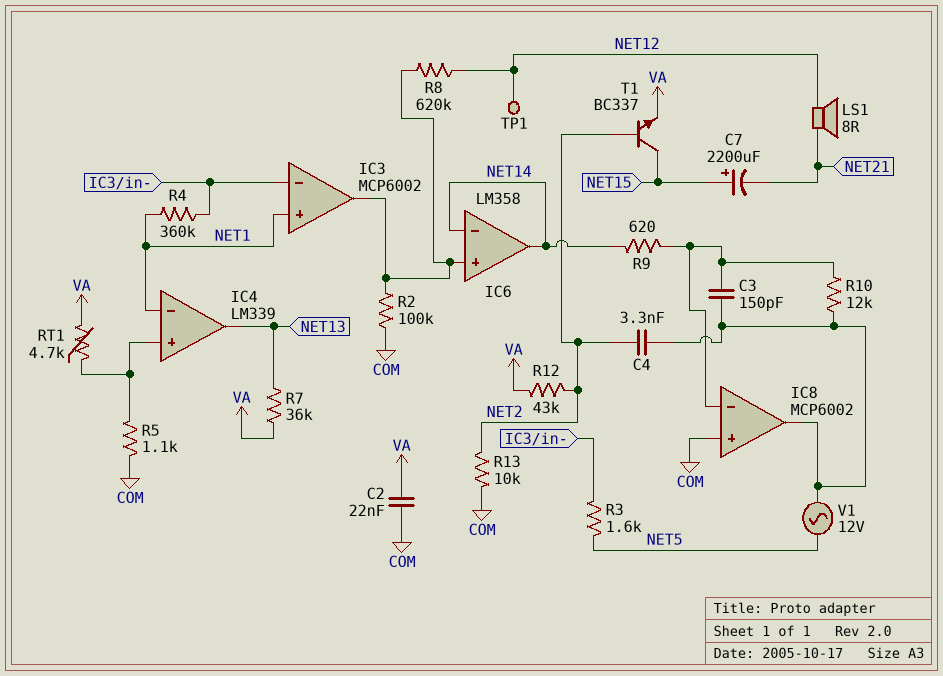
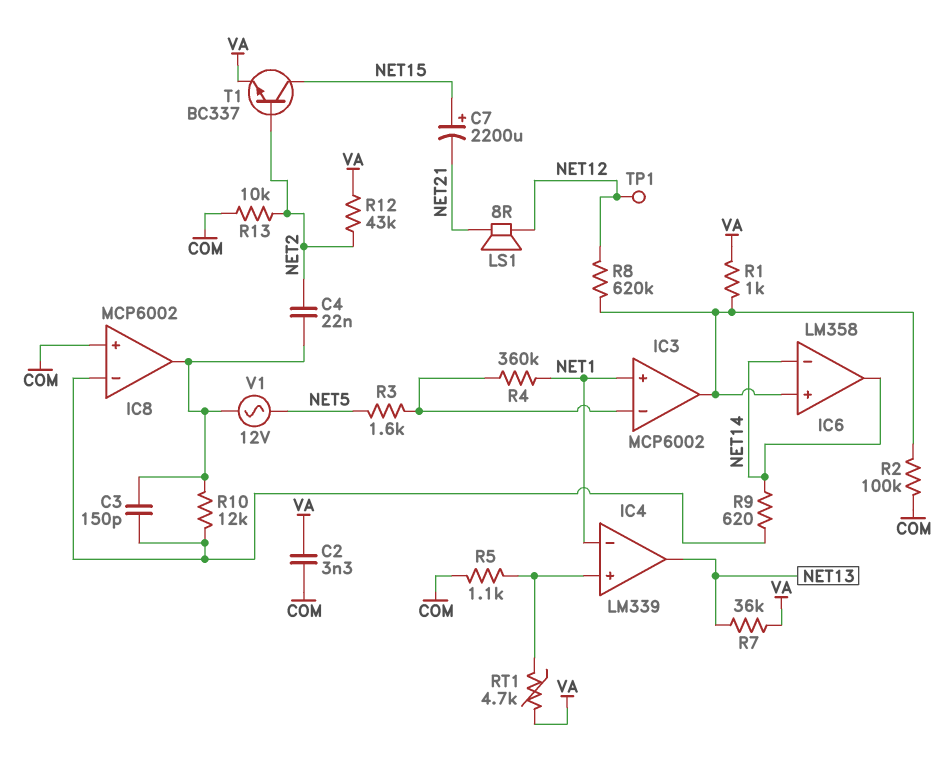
C2: 22nF (COM, VA) -> 3.3nF (COM, VA)
C4: 3.3nF (IC8/out, NET2) -> 22nF (IC8/out, NET2)
R1: none -> 1k (IC3/out, VA)

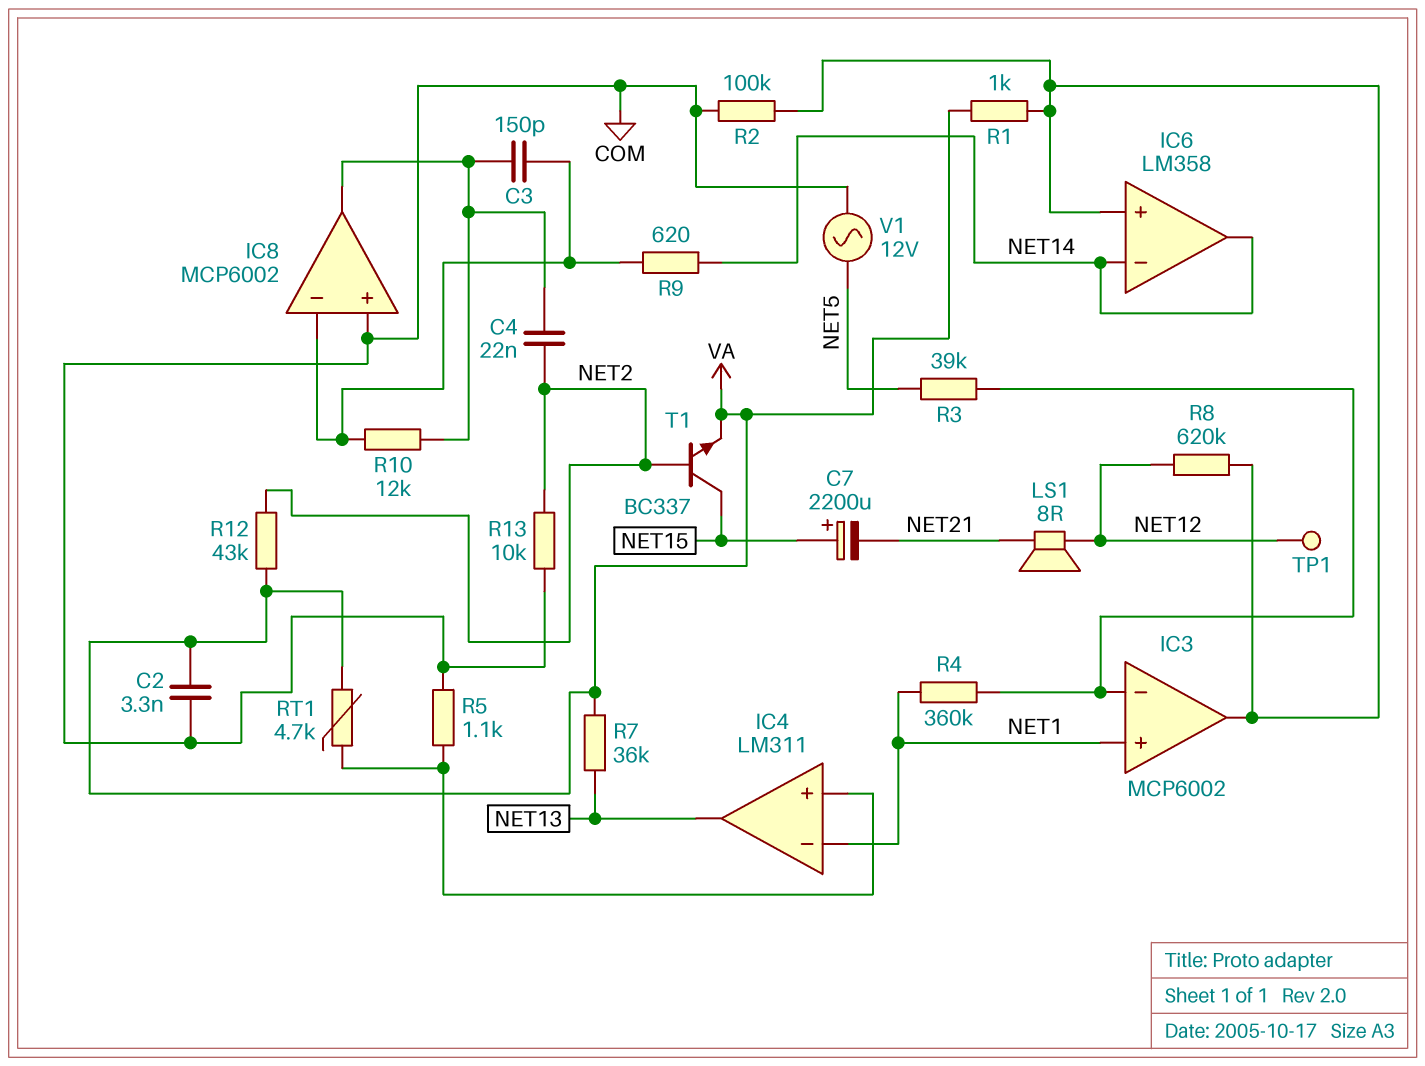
IC4: LM339 -> LM311
R3: 1.6k (IC3/in-, NET5) -> 39k (IC3/in-, NET5)
V1: AC 12V (IC8/out, NET5) -> AC 12V (COM, NET5)

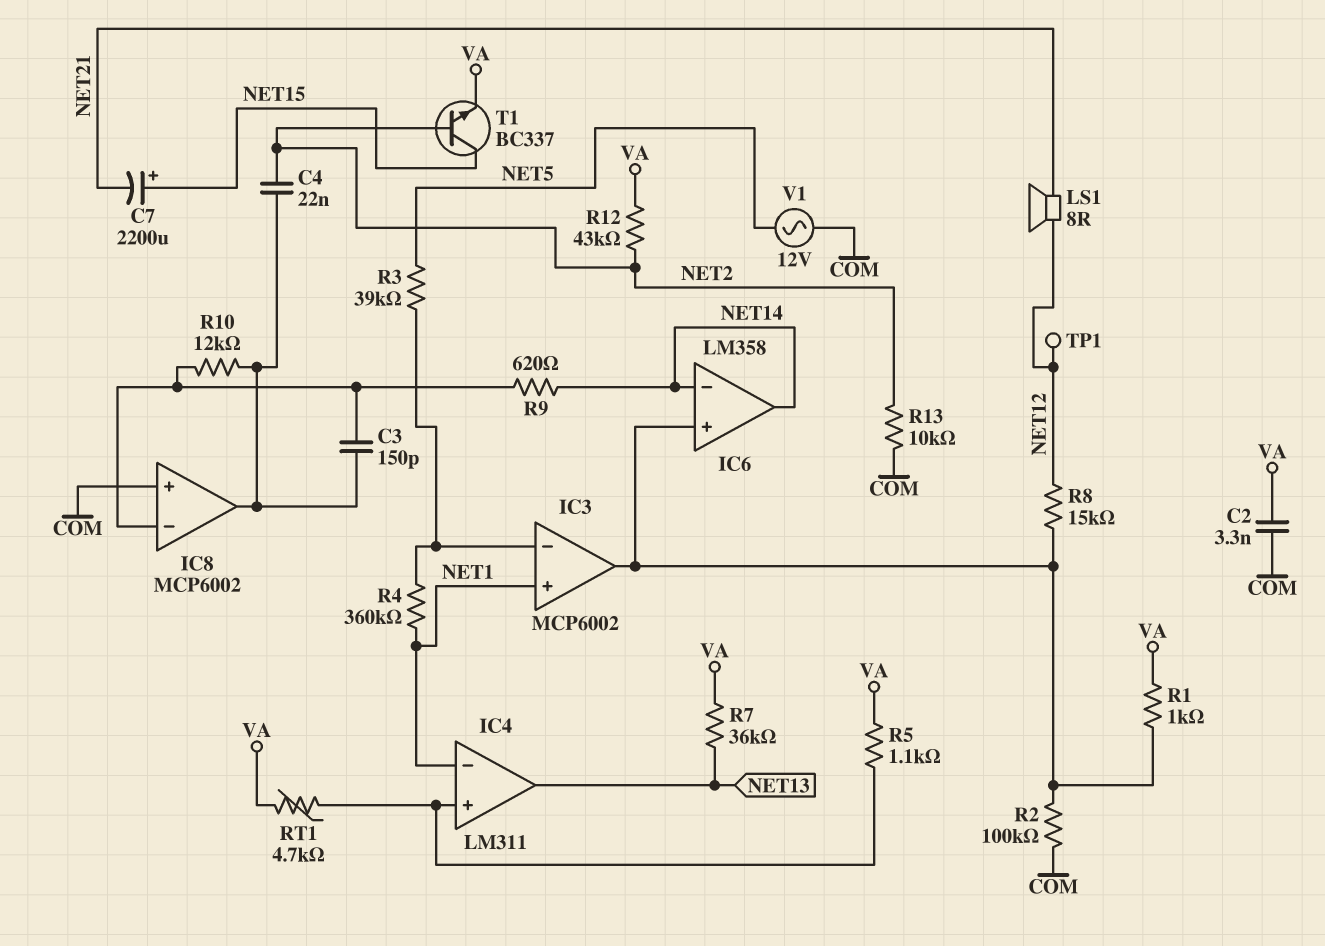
R5: 1.1k (COM, IC4/in+) -> 1.1k (IC4/in+, VA)
R8: 620k (IC3/out, NET12) -> 15k (IC3/out, NET12)

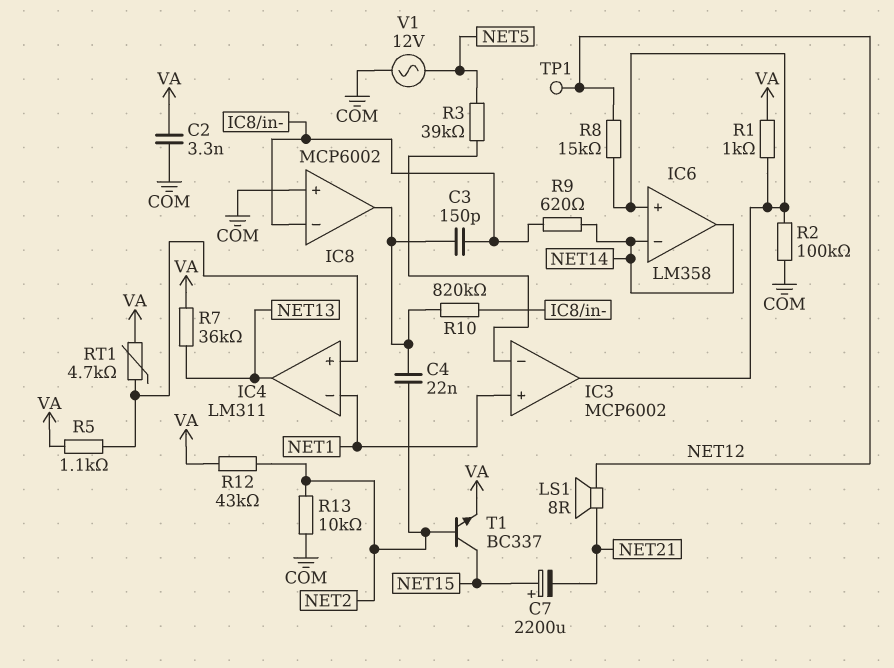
R4: 360k (IC3/in-, NET1) -> none
R10: 12k (IC8/in-, IC8/out) -> 820k (IC8/in-, IC8/out)

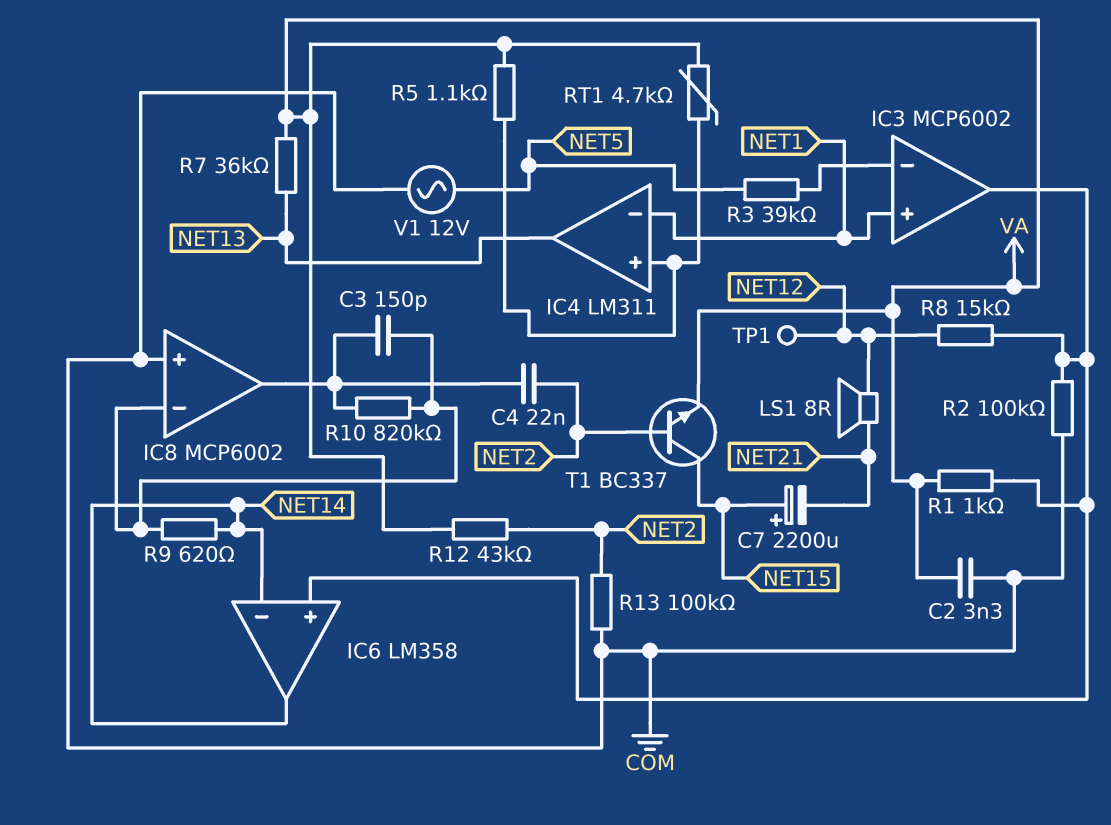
R13: 10k (COM, NET2) -> 100k (COM, NET2)

